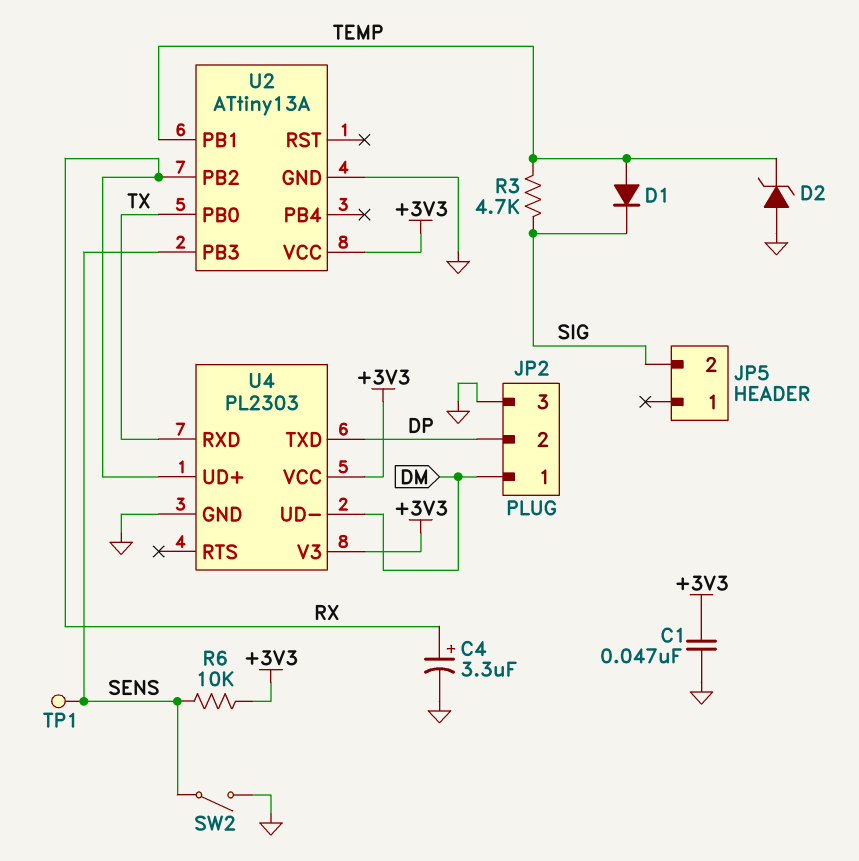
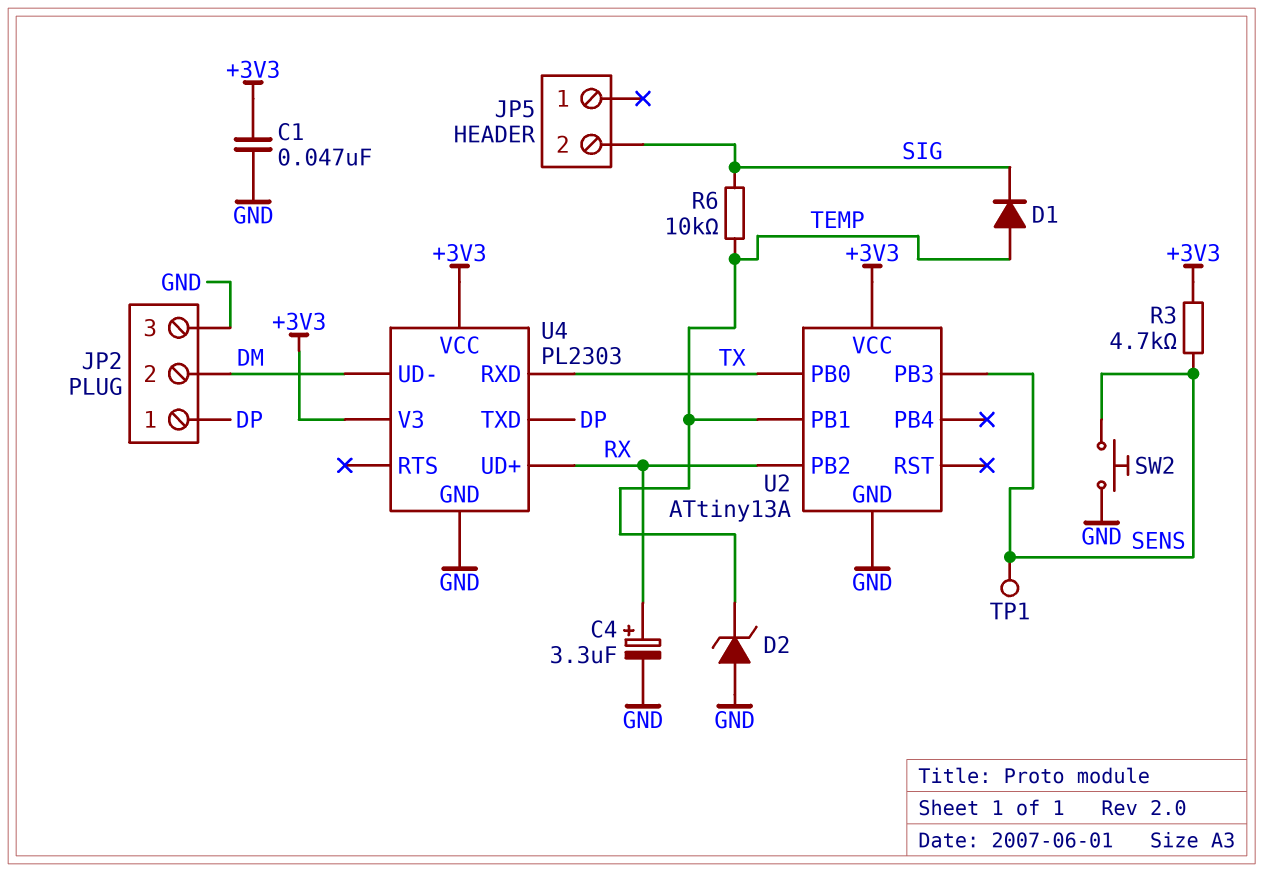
JP2 pin 1: DM -> DP
JP2 pin 2: DP -> DM
R3: 4.7k (SIG, TEMP) -> 4.7k (+3V3, SENS)
R6: 10k (+3V3, SENS) -> 10k (SIG, TEMP)
SW2: switch (GND, SENS) -> button (GND, SENS)

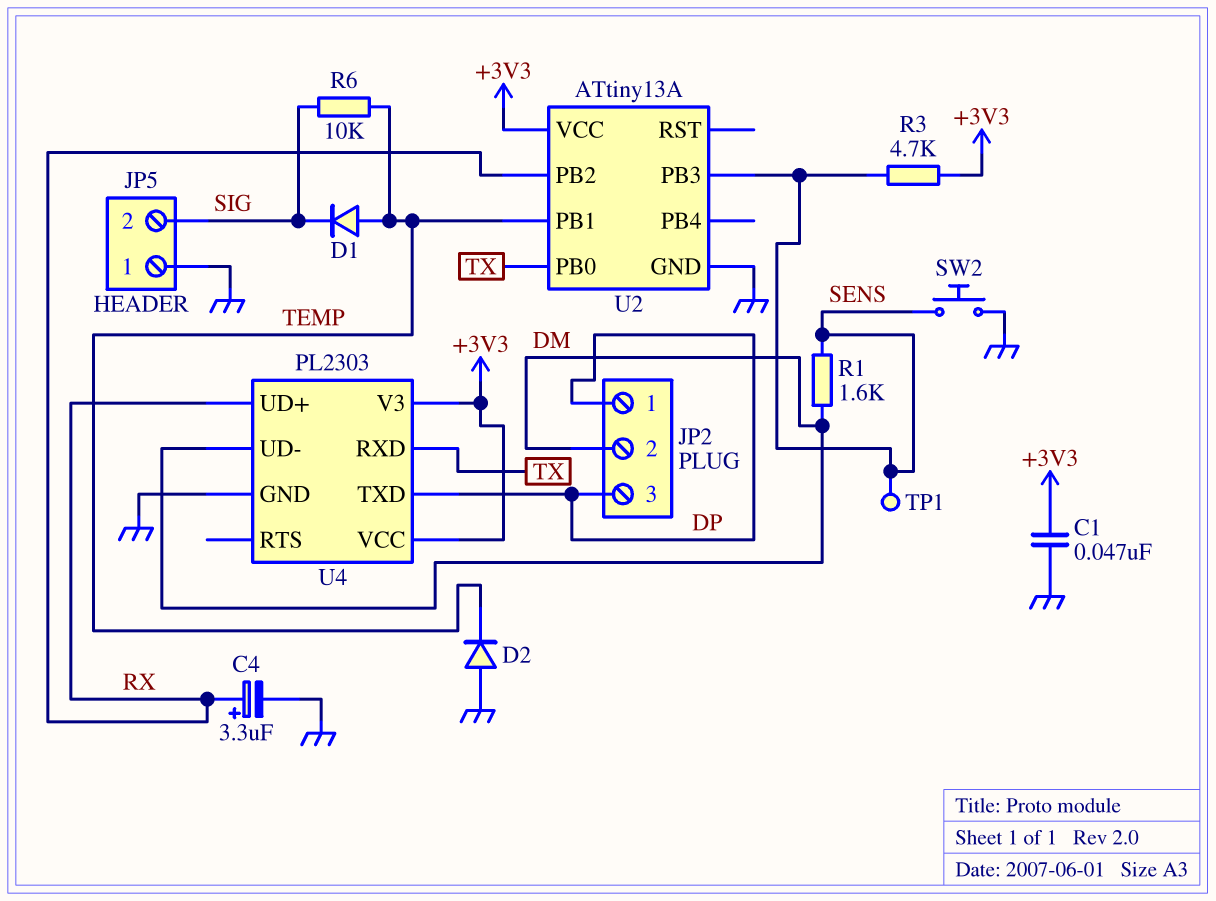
D2: zener (A GND, K TEMP) -> diode (A GND, K TEMP)
JP2 pin 3: GND -> DP
JP5 pin 1: none -> GND
R1: none -> 1.6k (DM, SENS)

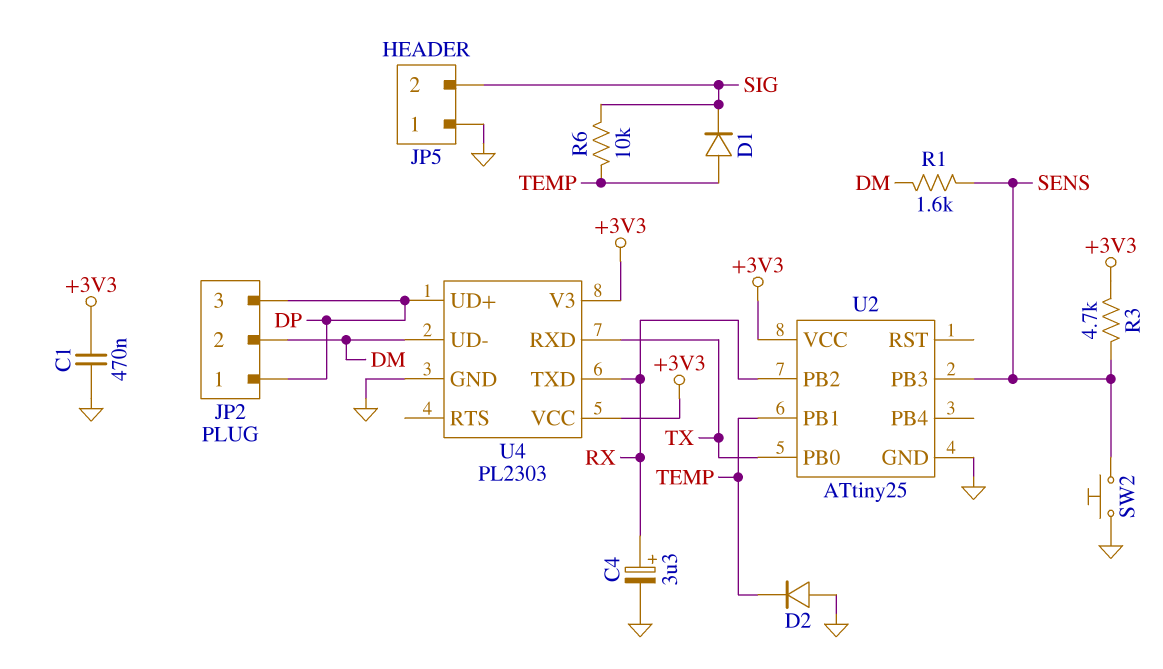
C1: 47nF (+3V3, GND) -> 470nF (+3V3, GND)
TP1: test point (SENS) -> none
U2: ATtiny13A -> ATtiny25
U4 pin TXD: DP -> RX
U4 pin UD+: RX -> DP

